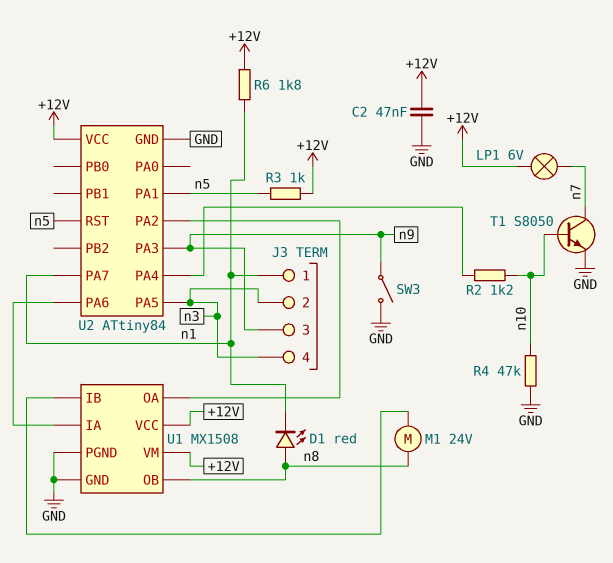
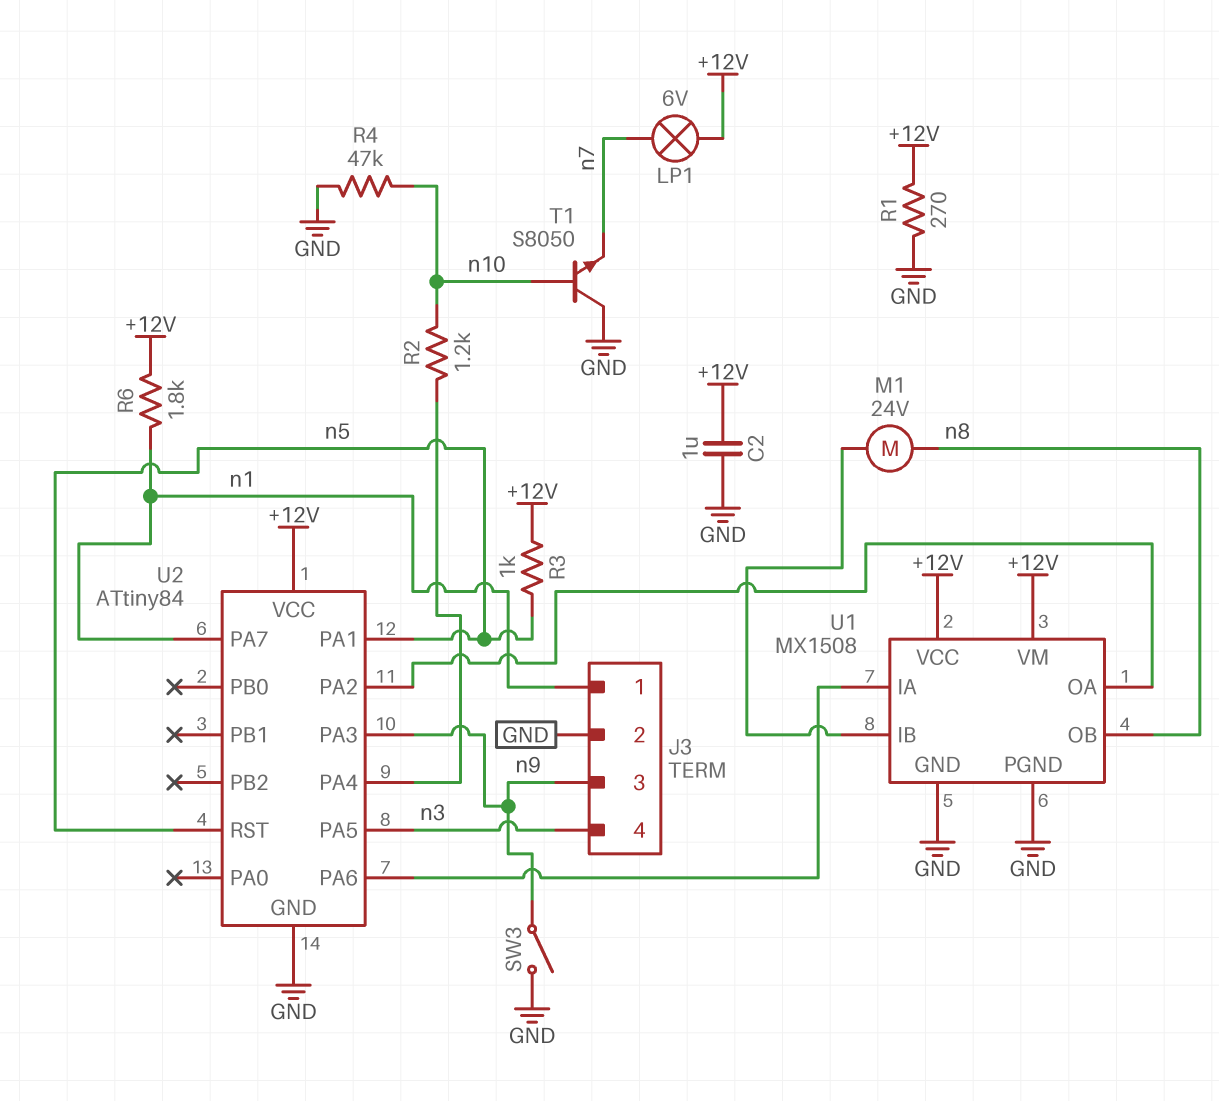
C2: 47nF (+12V, GND) -> 1uF (+12V, GND)
D1: LED red (A n8, K n1) -> none
J3 pin 2: n3 -> GND
R1: none -> 270 (+12V, GND)
T1: NPN S8050 (B n10, C n7, E GND) -> NPN S8050 (B n10, C GND, E n7)

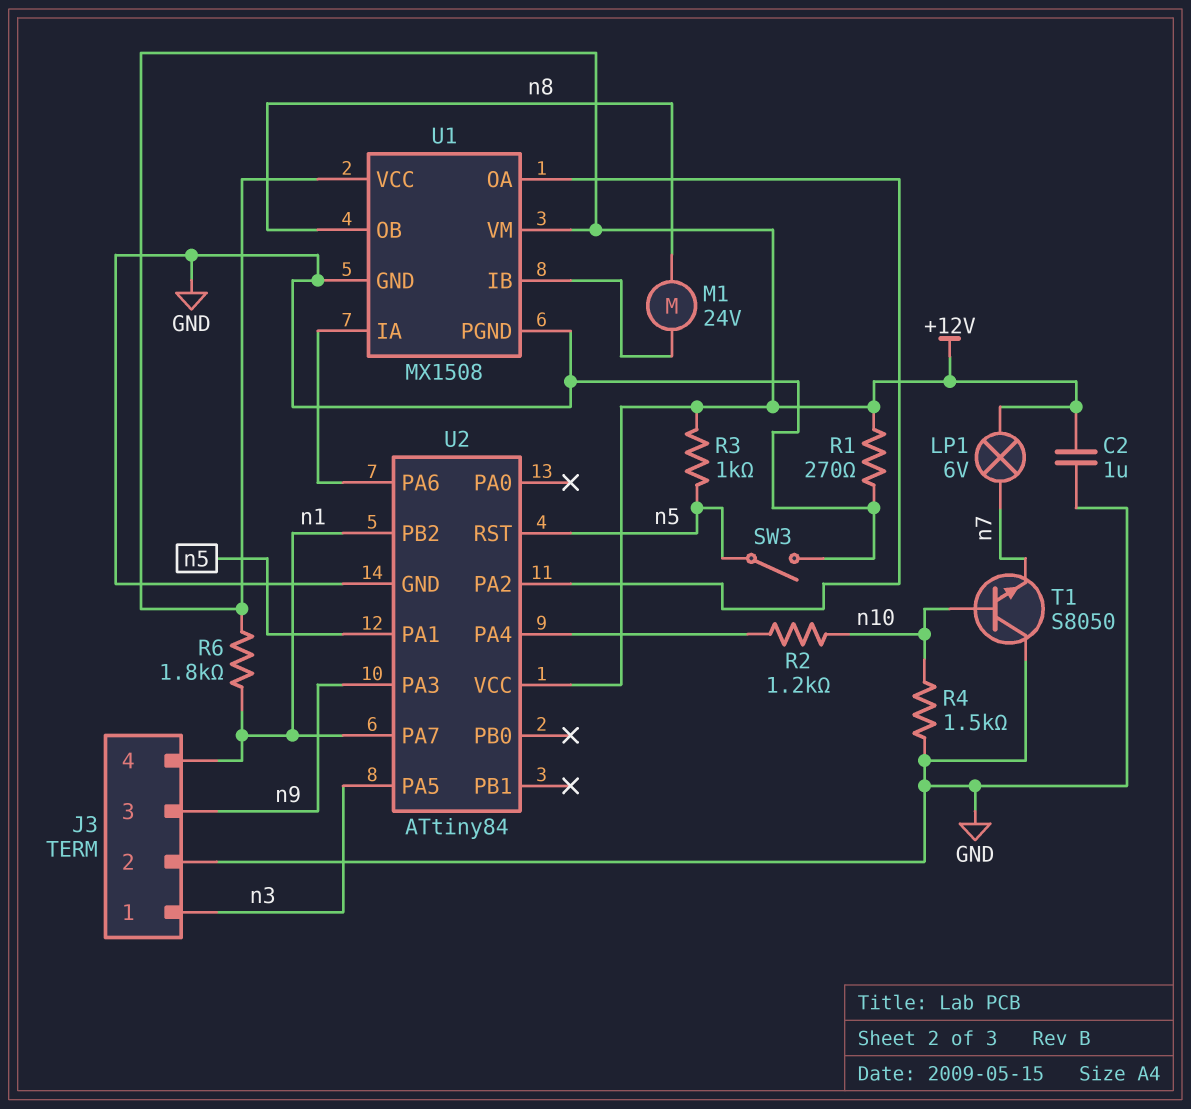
J3 pin 1: n1 -> n3
J3 pin 4: n3 -> n1
R4: 47k (GND, n10) -> 1.5k (GND, n10)
SW3: switch (GND, n9) -> switch (GND, n5)
U2 pin PB2: none -> n1

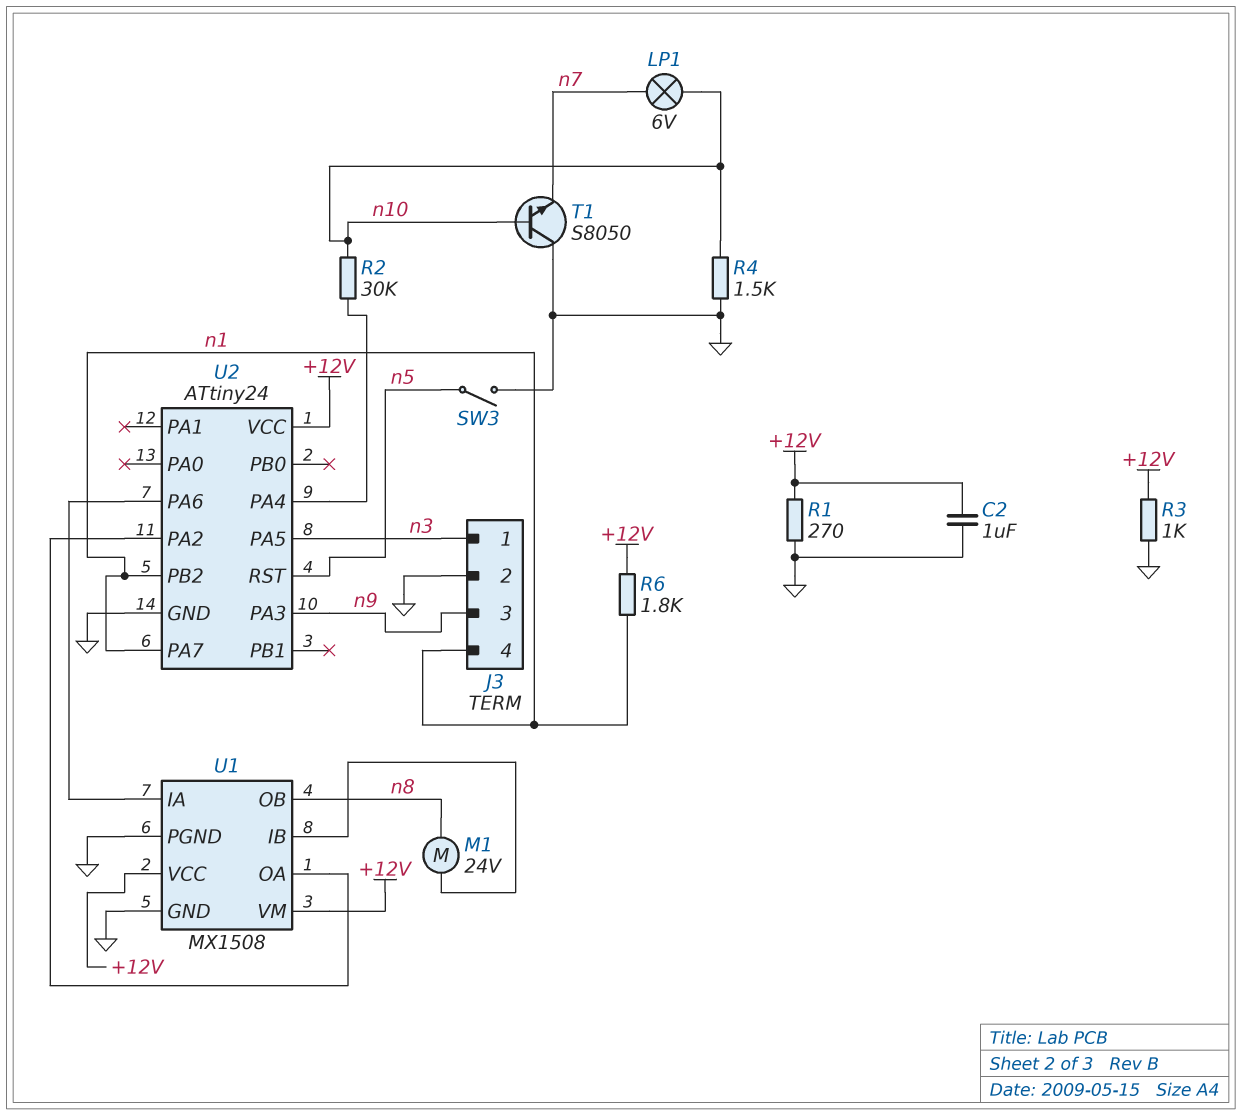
LP1: lamp 6V (+12V, n7) -> lamp 6V (n7, n10)
R2: 1.2k (U2/PA4, n10) -> 30k (U2/PA4, n10)
R3: 1k (+12V, n5) -> 1k (+12V, GND)
U2: ATtiny84 -> ATtiny24
U2 pin PA1: n5 -> none

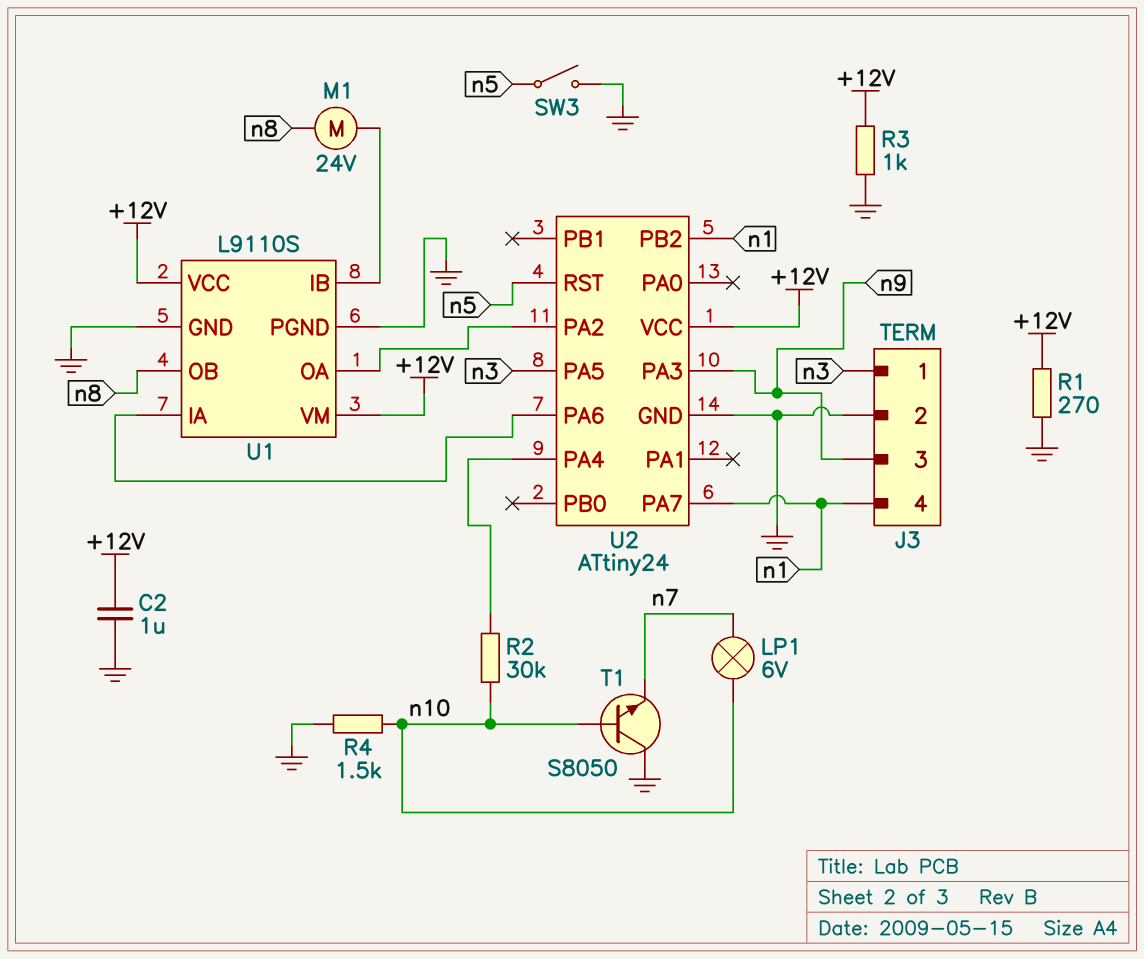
R6: 1.8k (+12V, n1) -> none
U1: MX1508 -> L9110S

